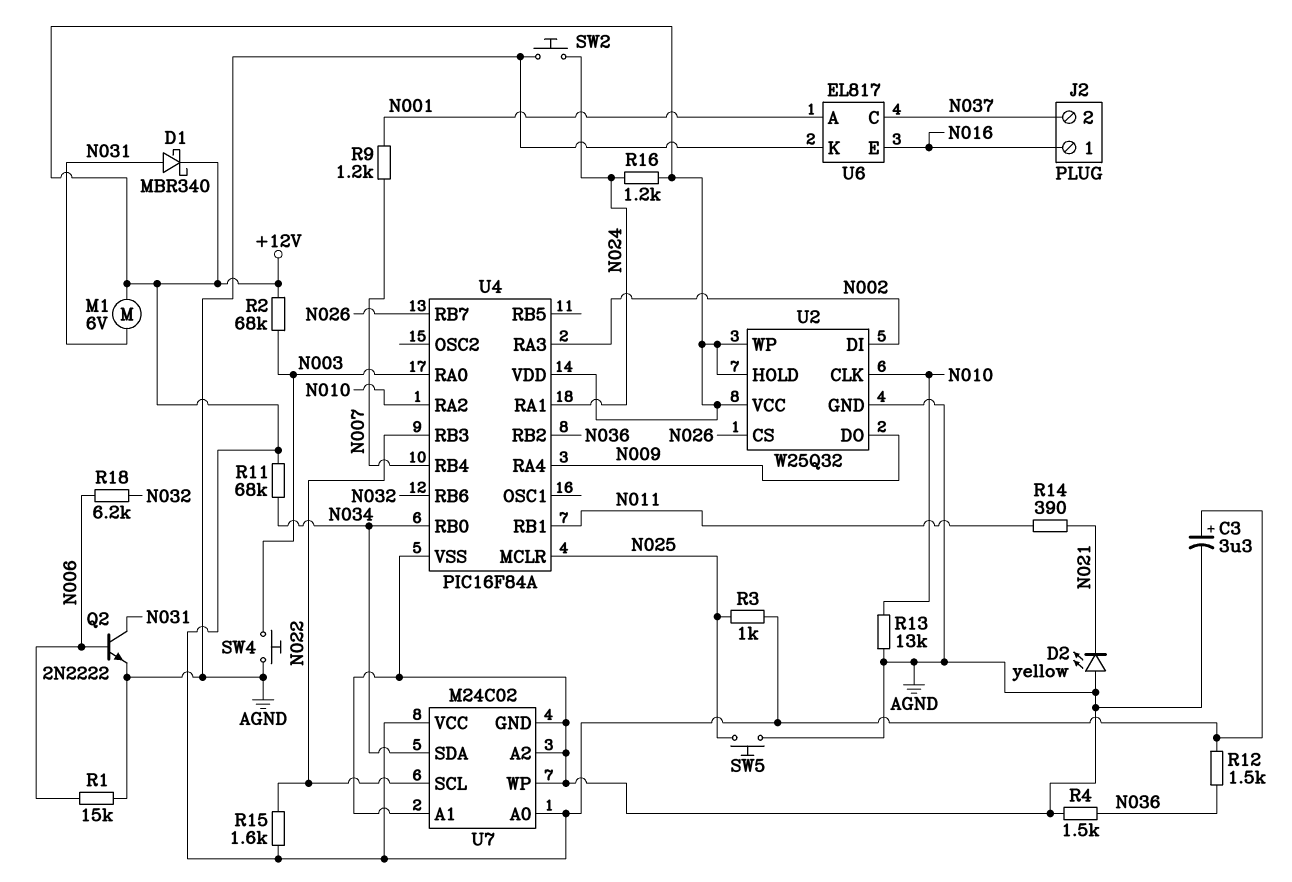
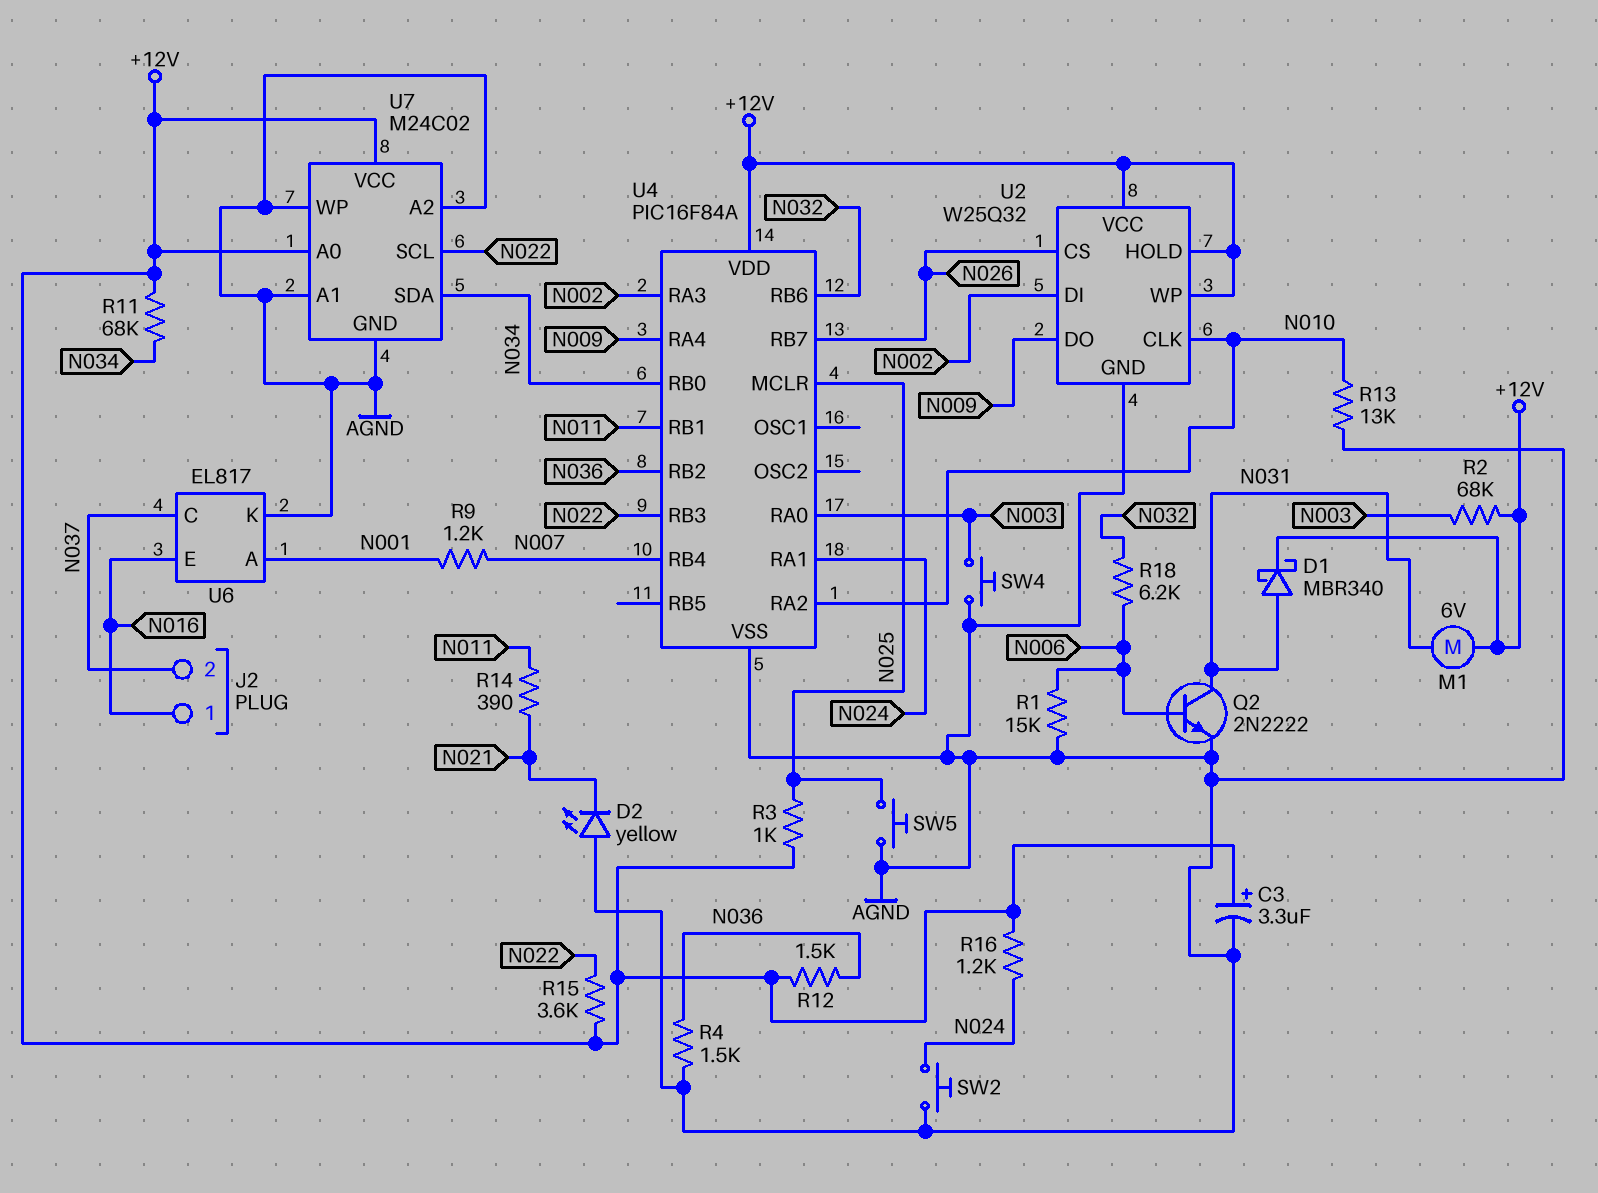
R15: 1.6k (+12V, N022) -> 3.6k (+12V, N022)

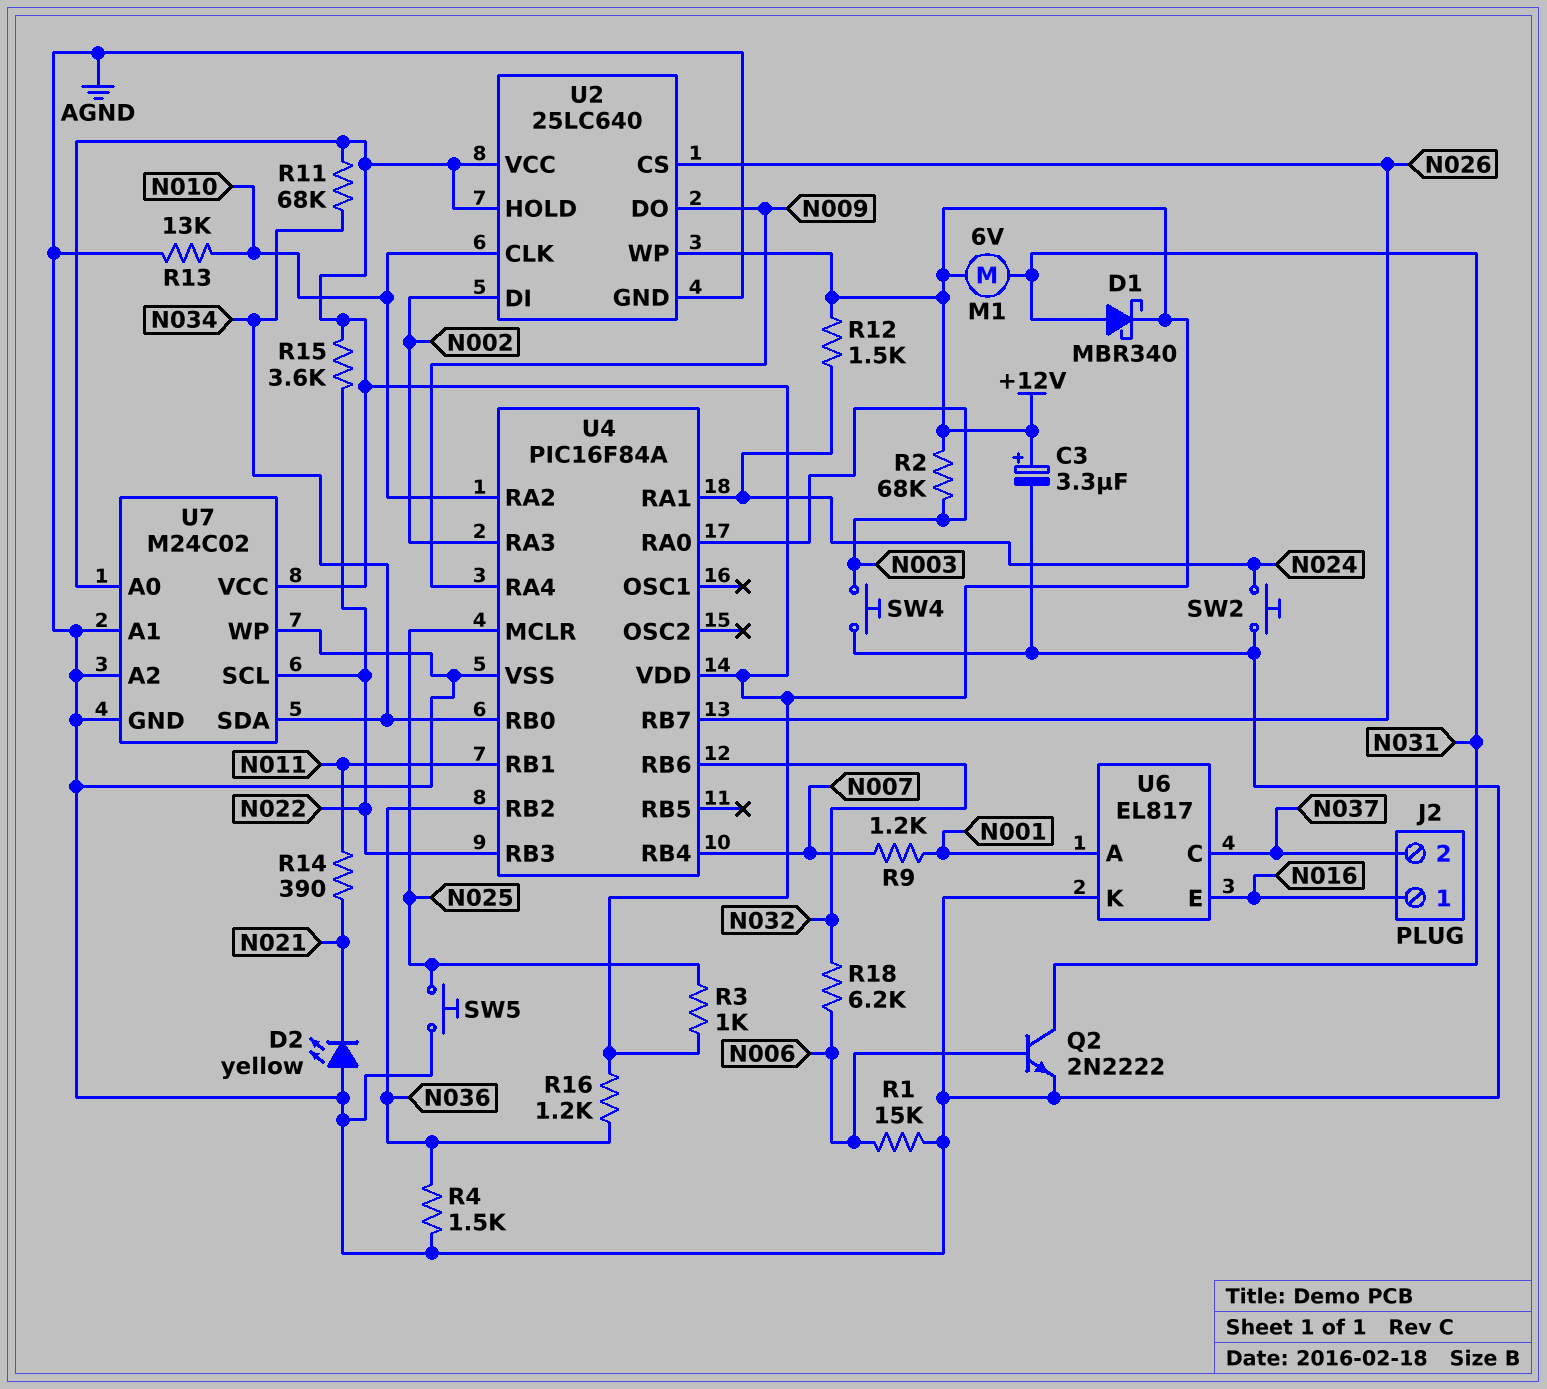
R12: 1.5k (+12V, N036) -> 1.5k (+12V, N024)
R16: 1.2k (+12V, N024) -> 1.2k (+12V, N036)
U2: W25Q32 -> 25LC640

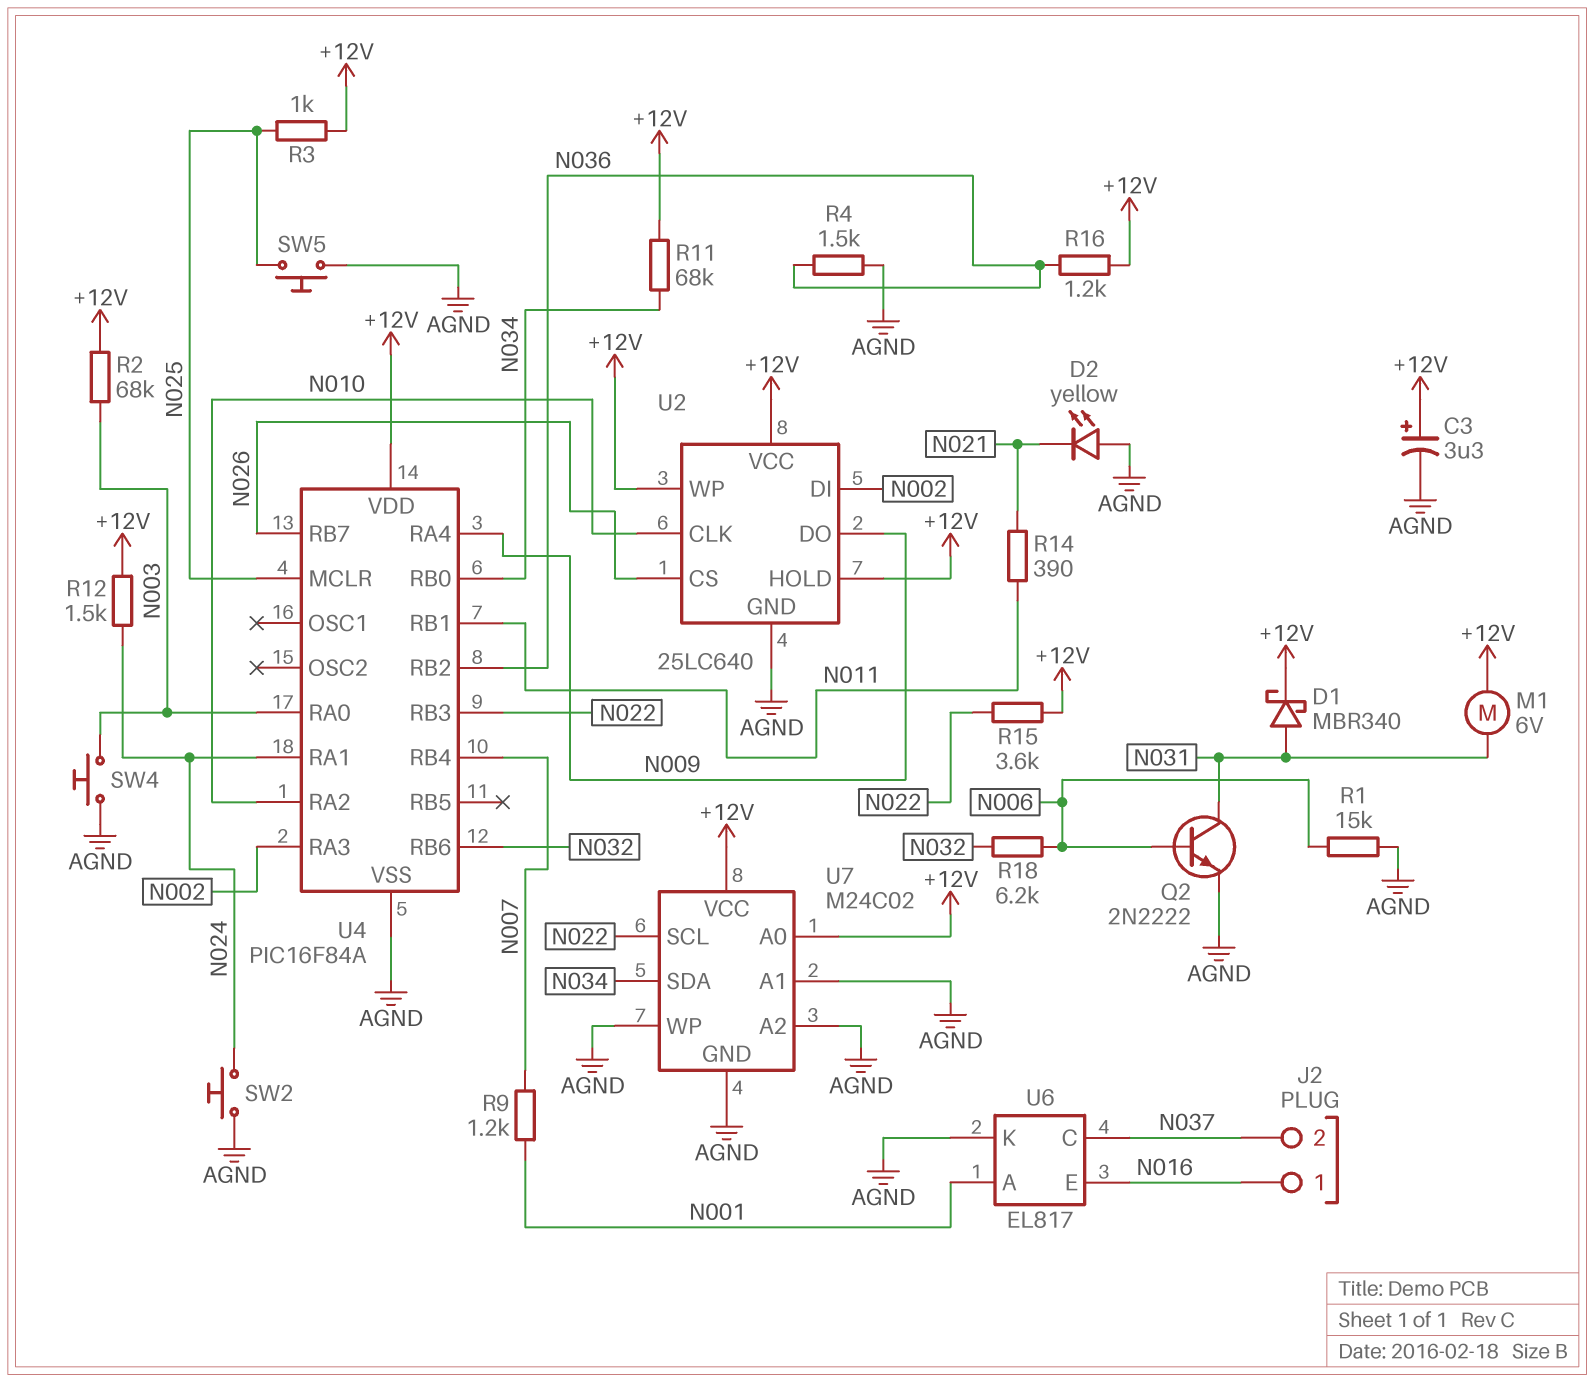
R13: 13k (AGND, N010) -> none

